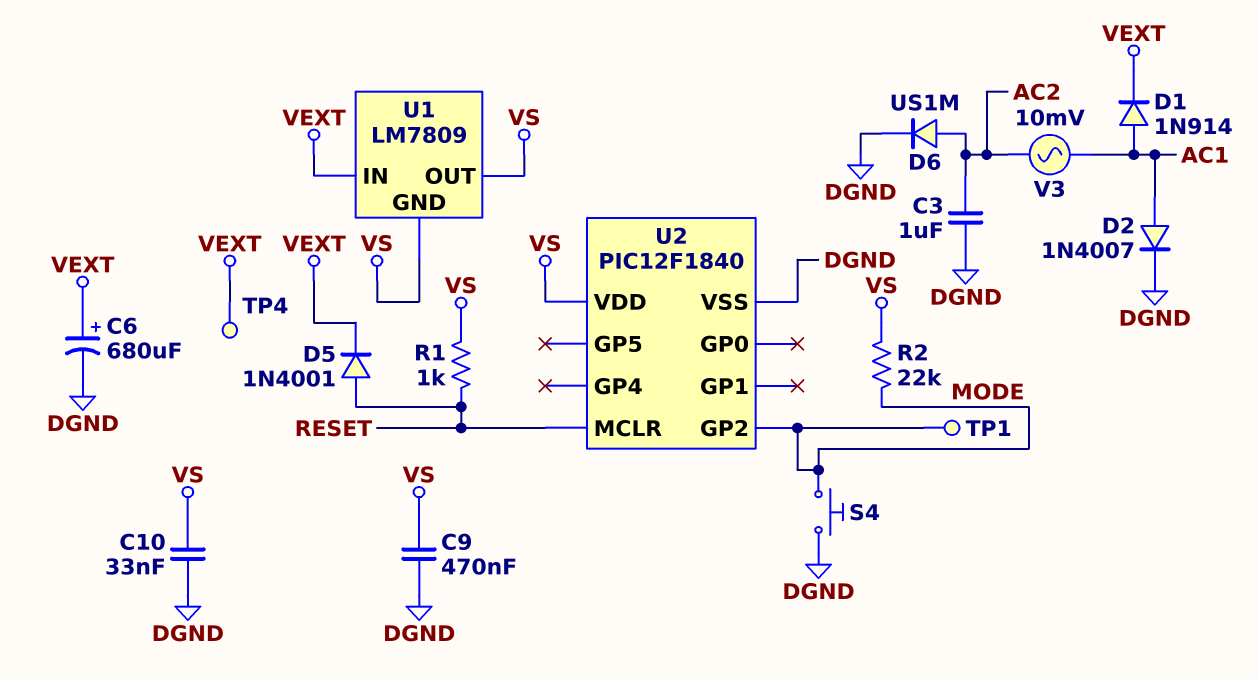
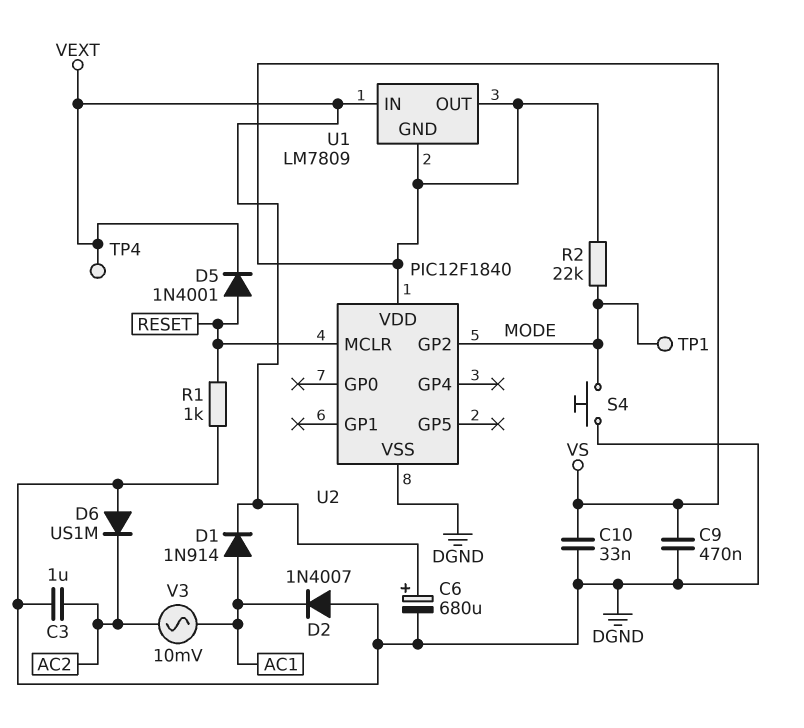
D2: diode 1N4007 (A AC1, K DGND) -> diode 1N4007 (A DGND, K AC1)
D6: diode US1M (A AC2, K DGND) -> diode US1M (A DGND, K AC2)
R1: 1k (RESET, VS) -> 1k (DGND, RESET)

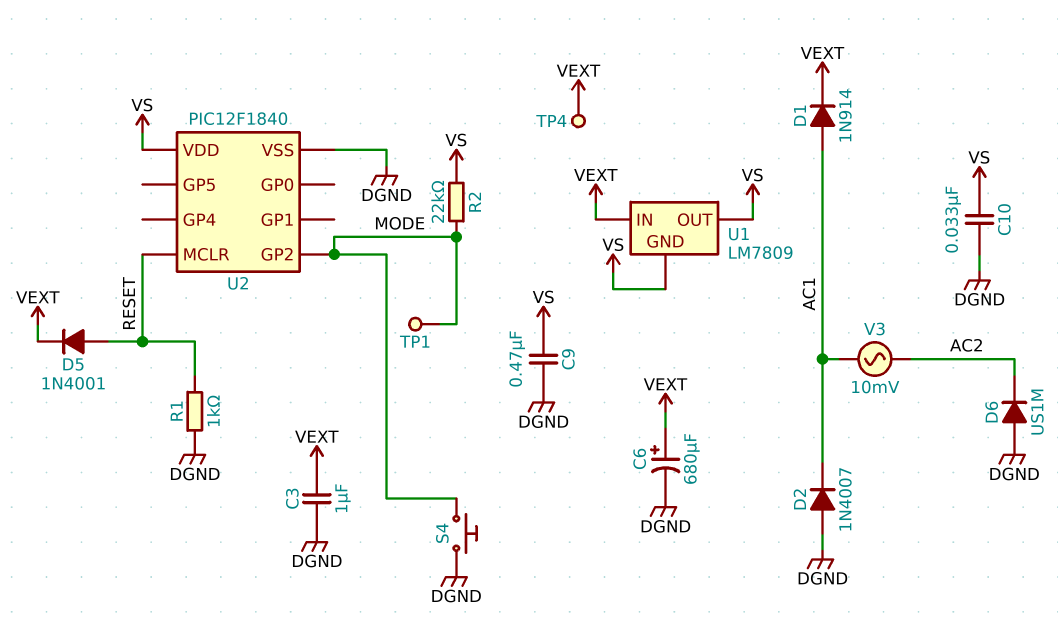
C3: 1uF (AC2, DGND) -> 1uF (DGND, VEXT)

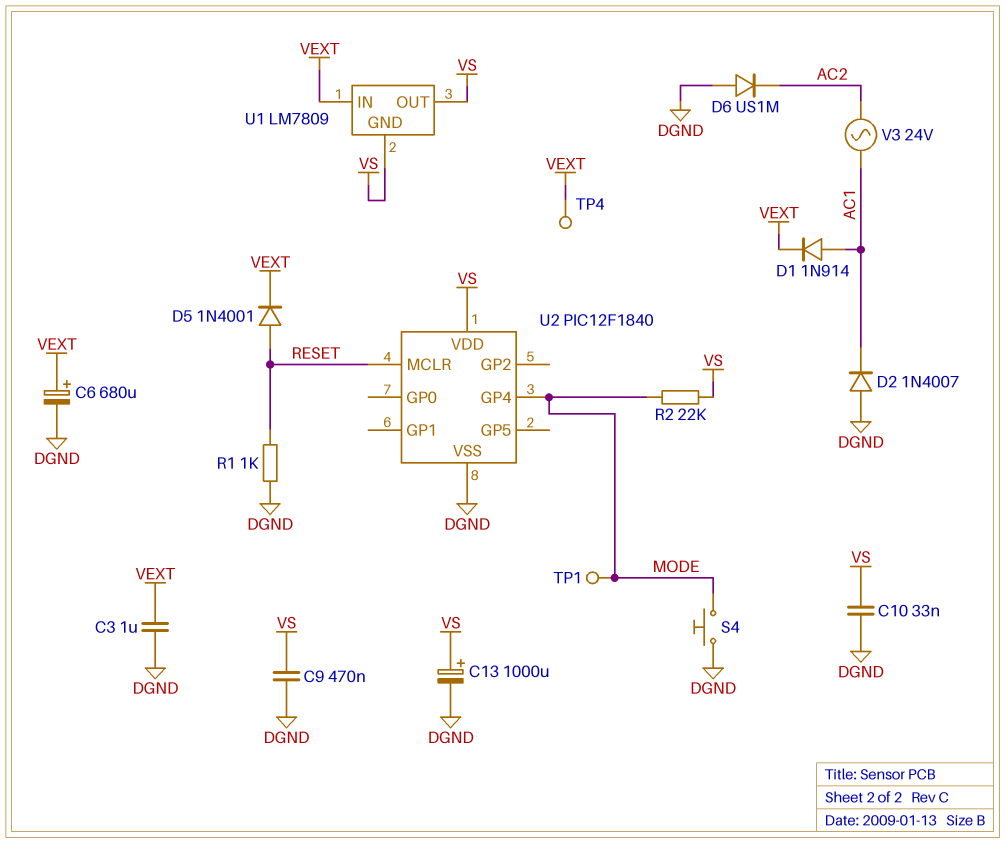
C13: none -> 1000uF (plus VS, minus DGND)
U2 pin GP2: MODE -> none
U2 pin GP4: none -> MODE
V3: AC 10mV (AC1, AC2) -> AC 24V (AC1, AC2)

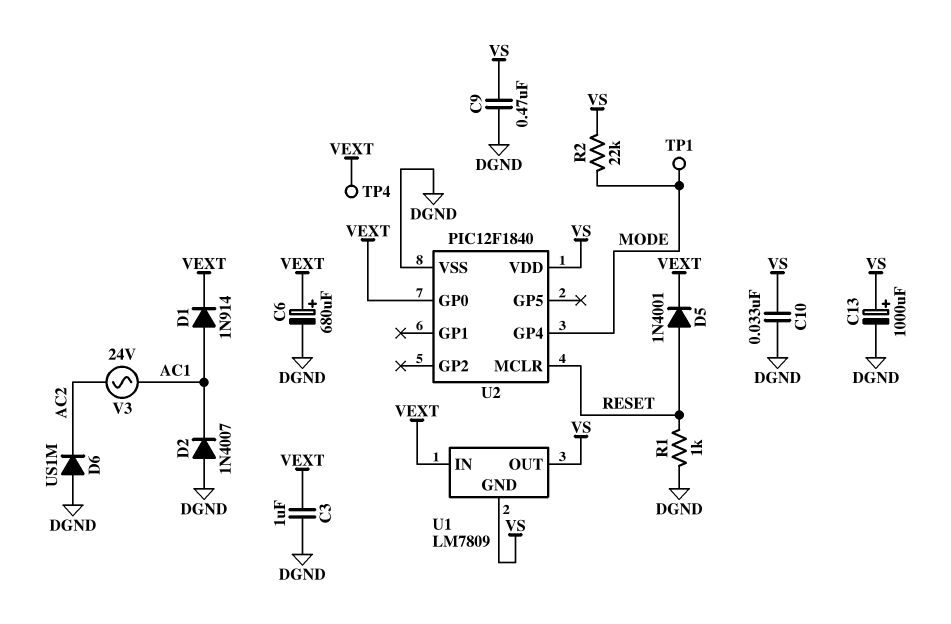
S4: button (DGND, MODE) -> none
U2 pin GP0: none -> VEXT

